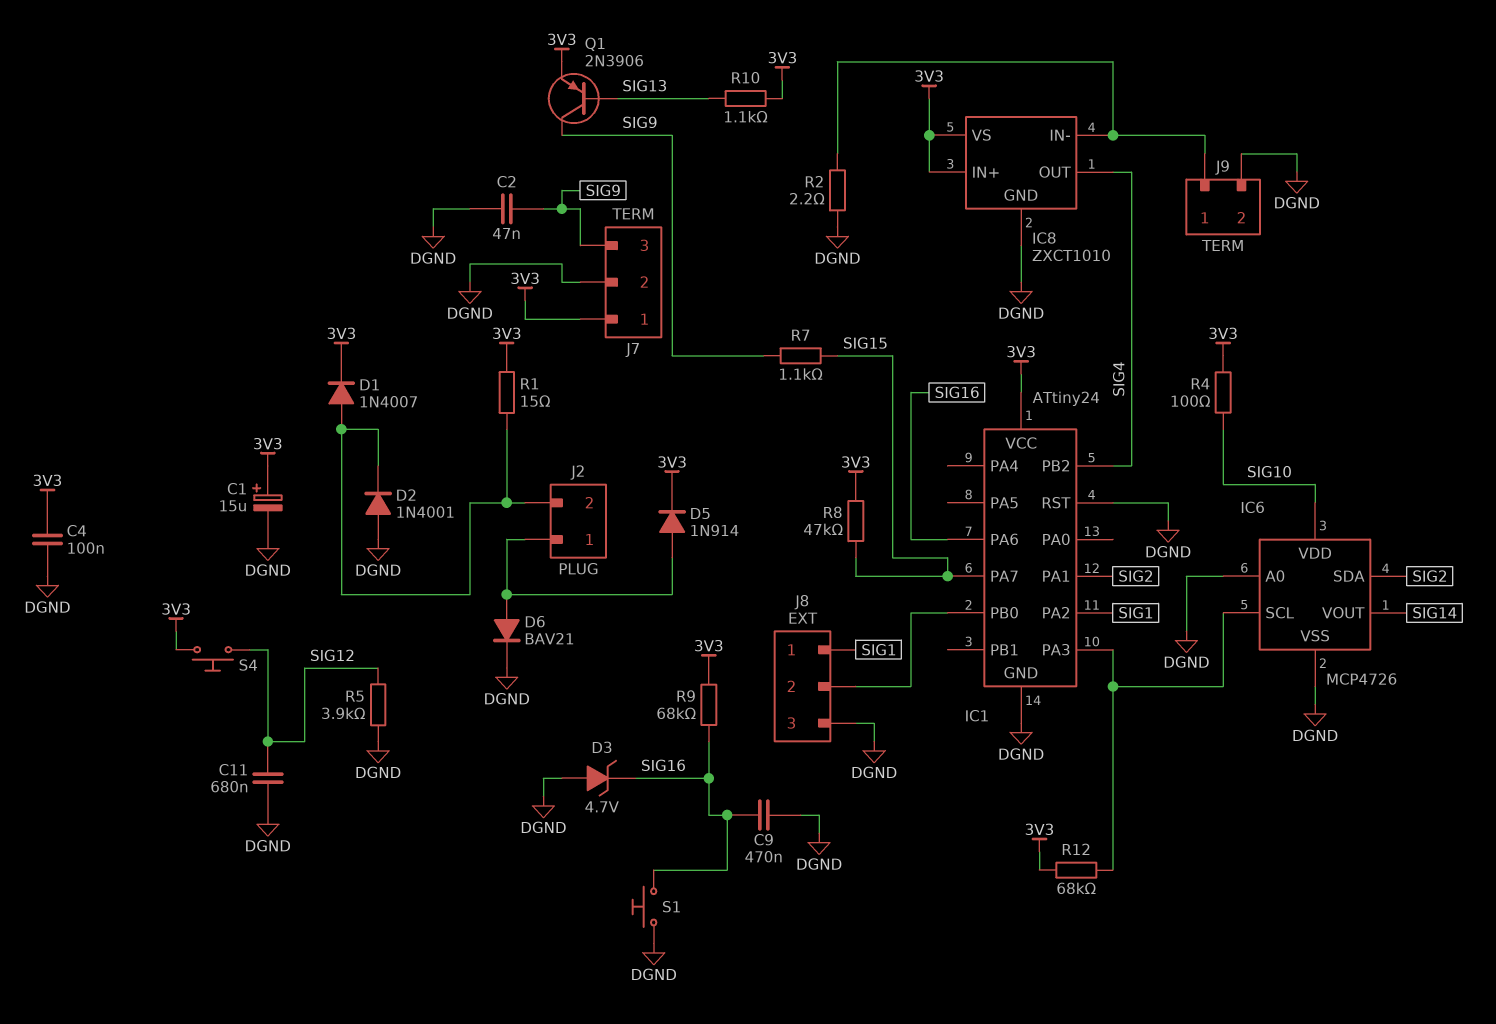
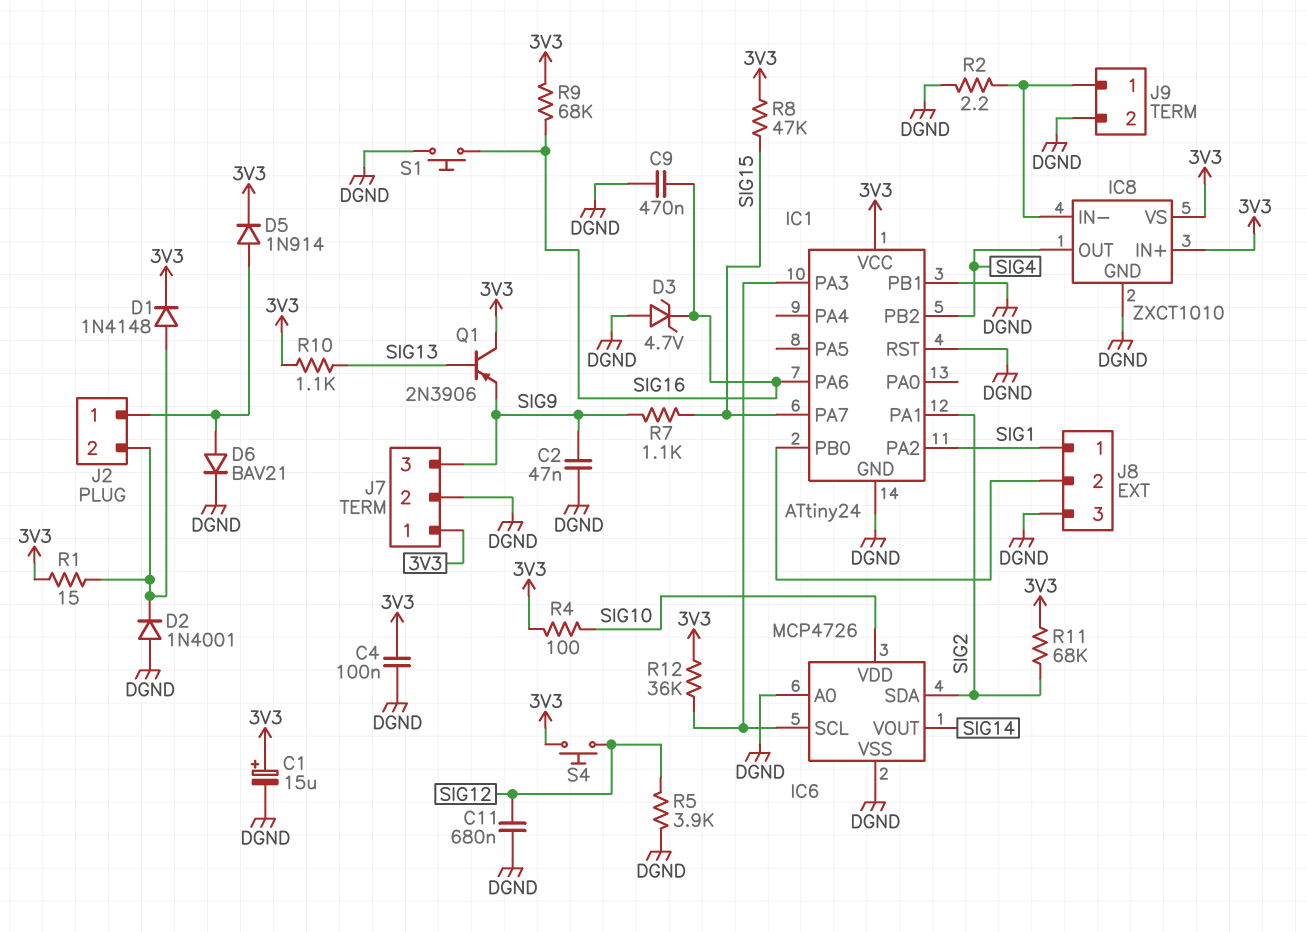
D1: diode 1N4007 (A J2/2, K 3V3) -> diode 1N4148 (A J2/2, K 3V3)
IC1 pin PB1: none -> DGND
Q1: PNP 2N3906 (B SIG13, C SIG9, E 3V3) -> PNP 2N3906 (B SIG13, C 3V3, E SIG9)
R11: none -> 68k (3V3, SIG2)
R12: 68k (3V3, IC1/PA3) -> 36k (3V3, IC1/PA3)

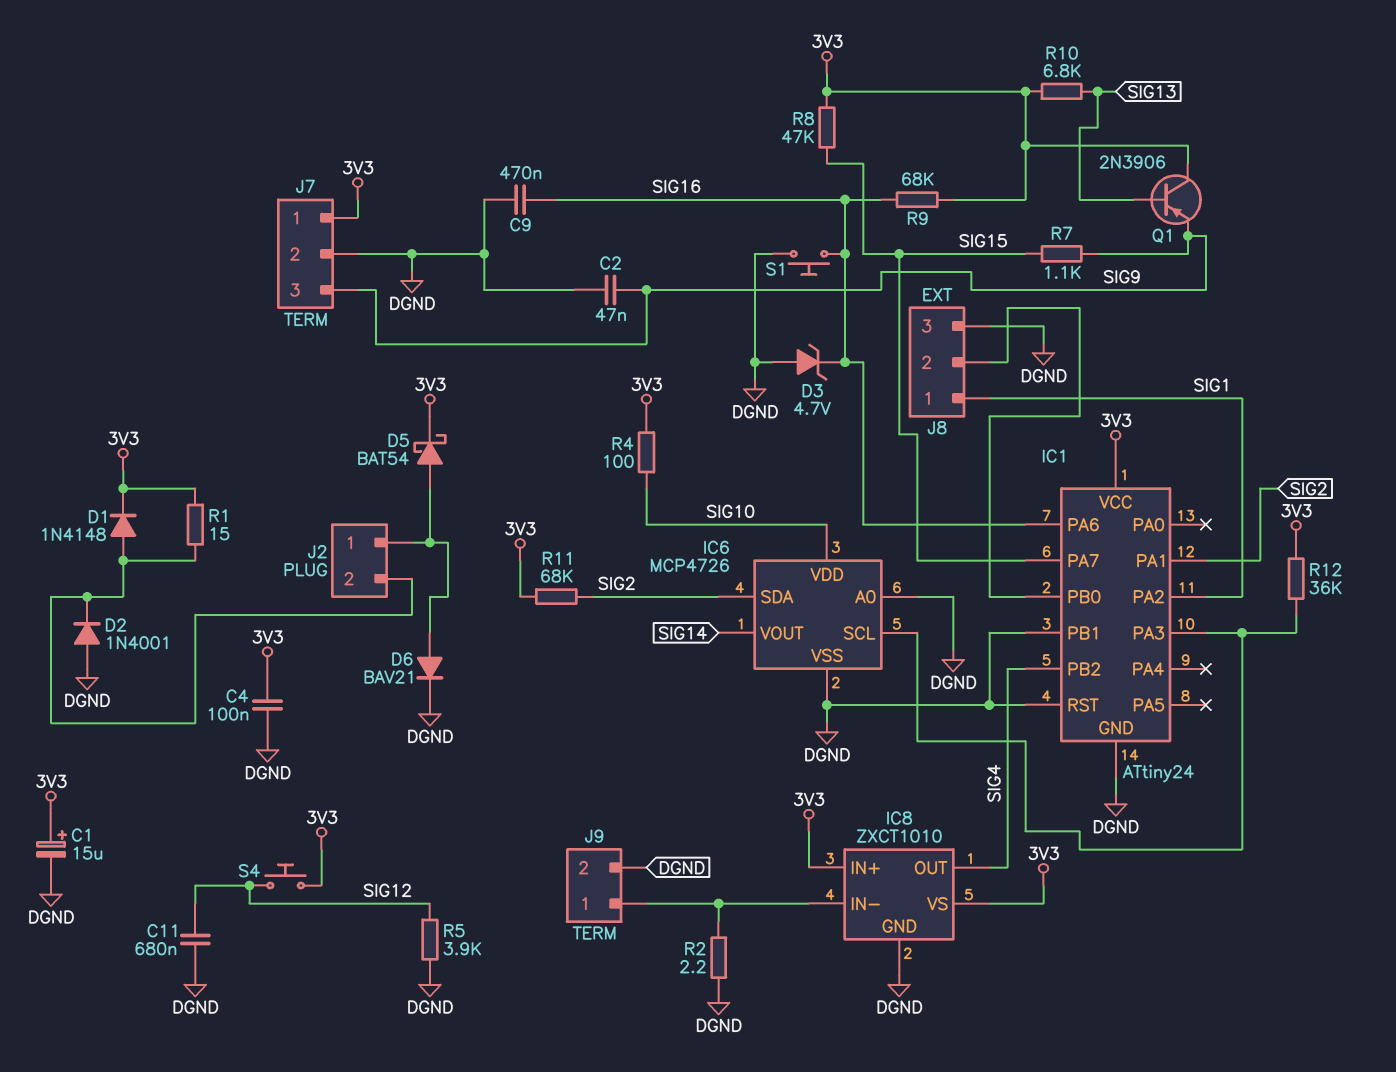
D5: diode 1N914 (A J2/1, K 3V3) -> schottky BAT54 (A J2/1, K 3V3)
R10: 1.1k (3V3, SIG13) -> 6.8k (3V3, SIG13)

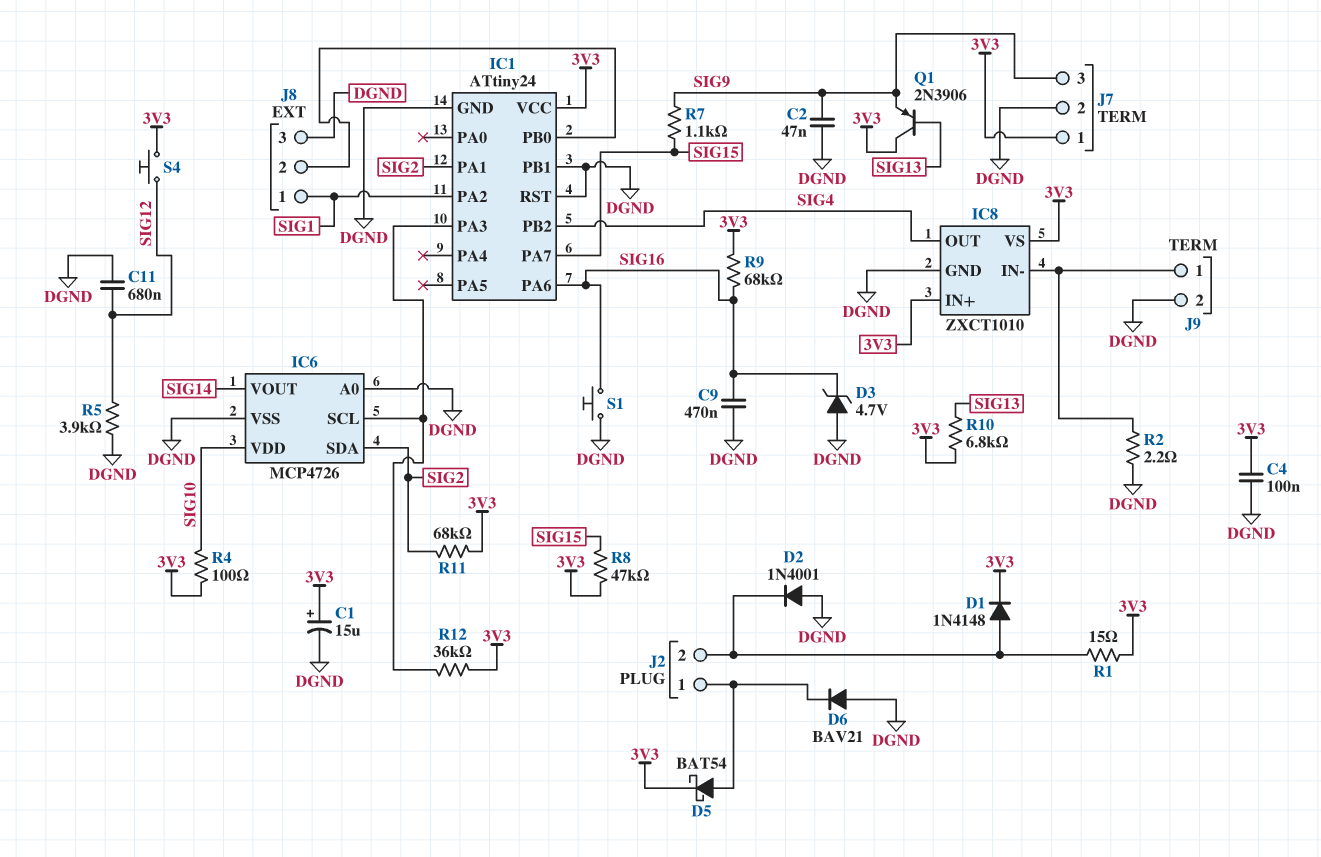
D6: diode BAV21 (A J2/1, K DGND) -> diode BAV21 (A DGND, K J2/1)

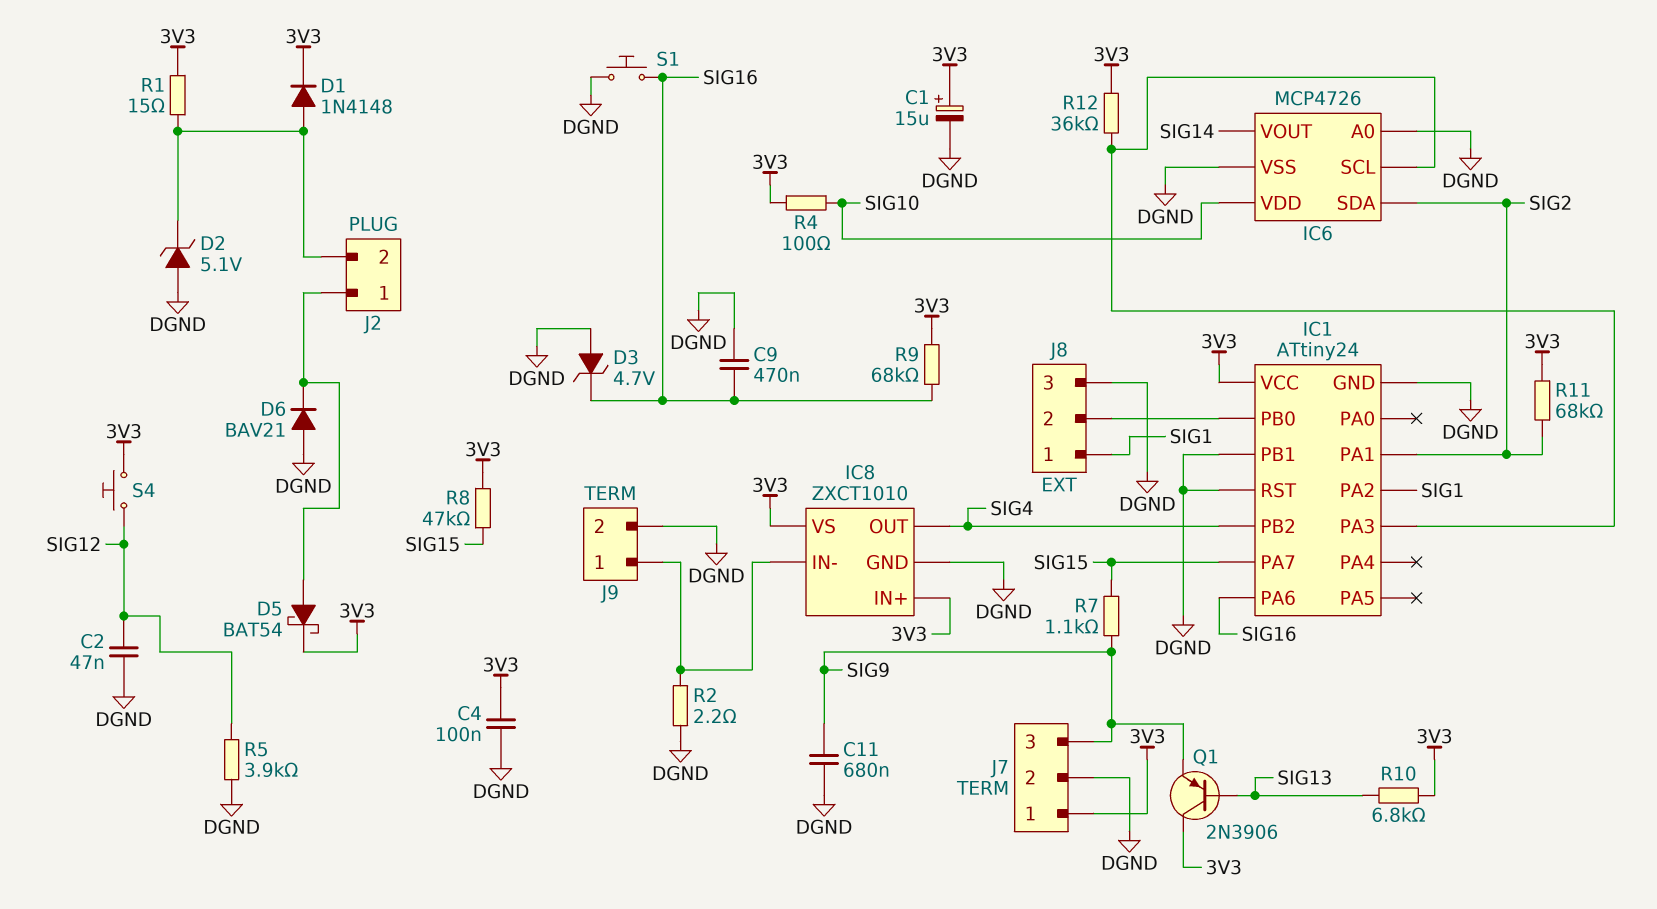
C2: 47nF (DGND, SIG9) -> 47nF (DGND, SIG12)
C11: 680nF (DGND, SIG12) -> 680nF (DGND, SIG9)
D2: diode 1N4001 (A DGND, K J2/2) -> zener 5.1V (A DGND, K J2/2)

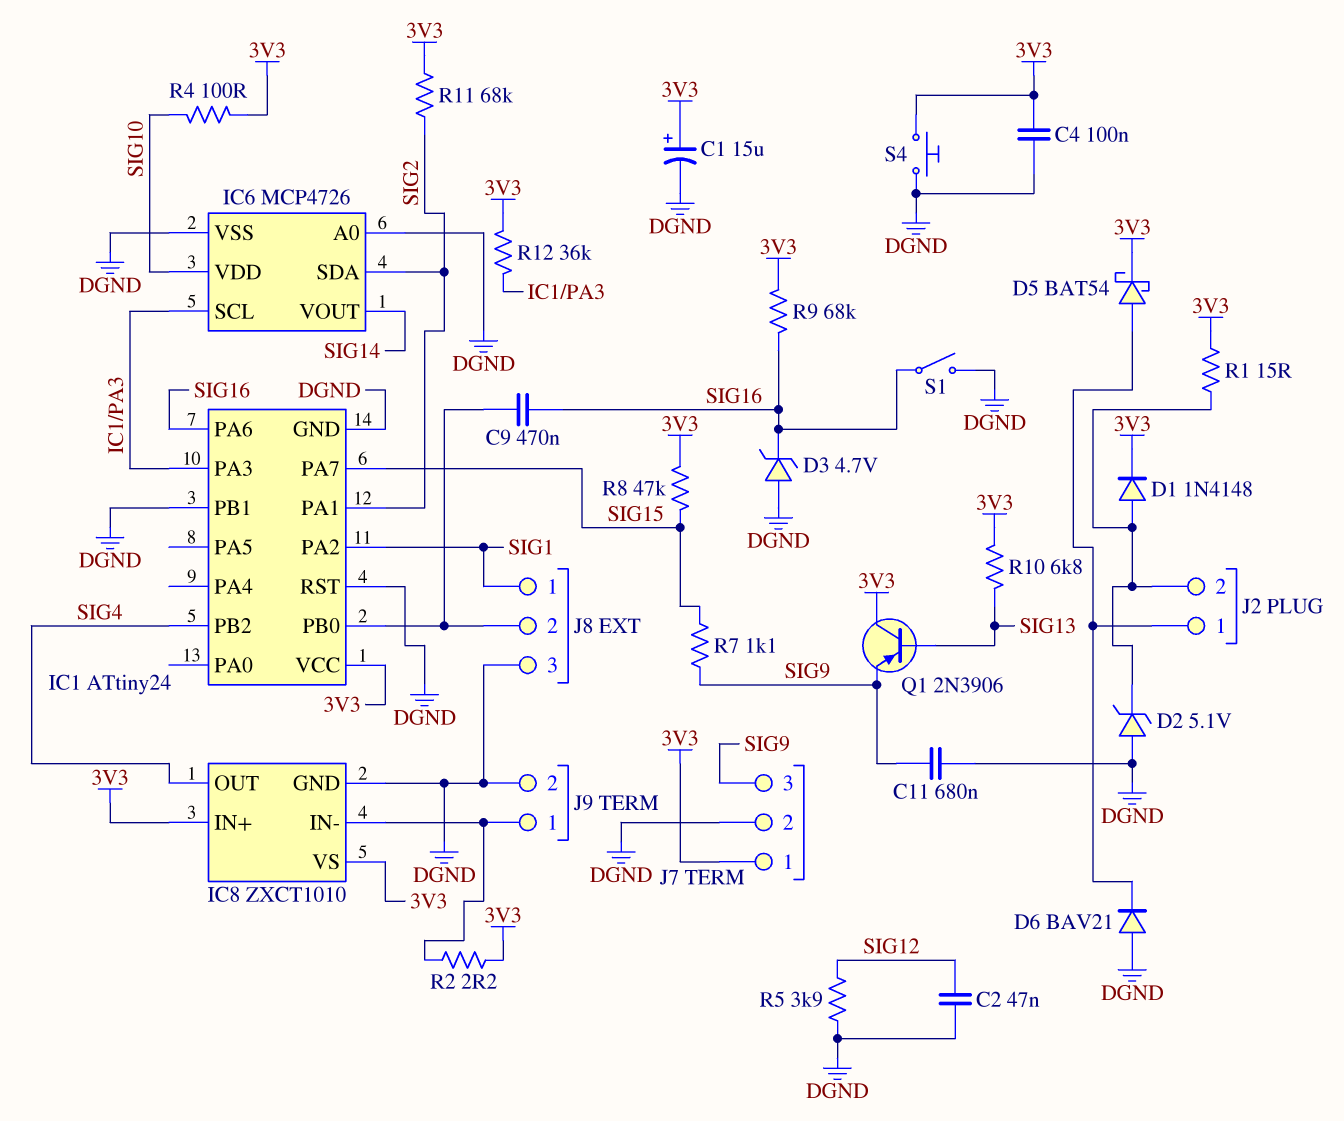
C9: 470nF (DGND, SIG16) -> 470nF (IC1/PB0, SIG16)
R2: 2.2 (DGND, IC8/IN-) -> 2.2 (3V3, IC8/IN-)
S1: button (DGND, SIG16) -> switch (DGND, SIG16)
S4: button (3V3, SIG12) -> button (3V3, DGND)

